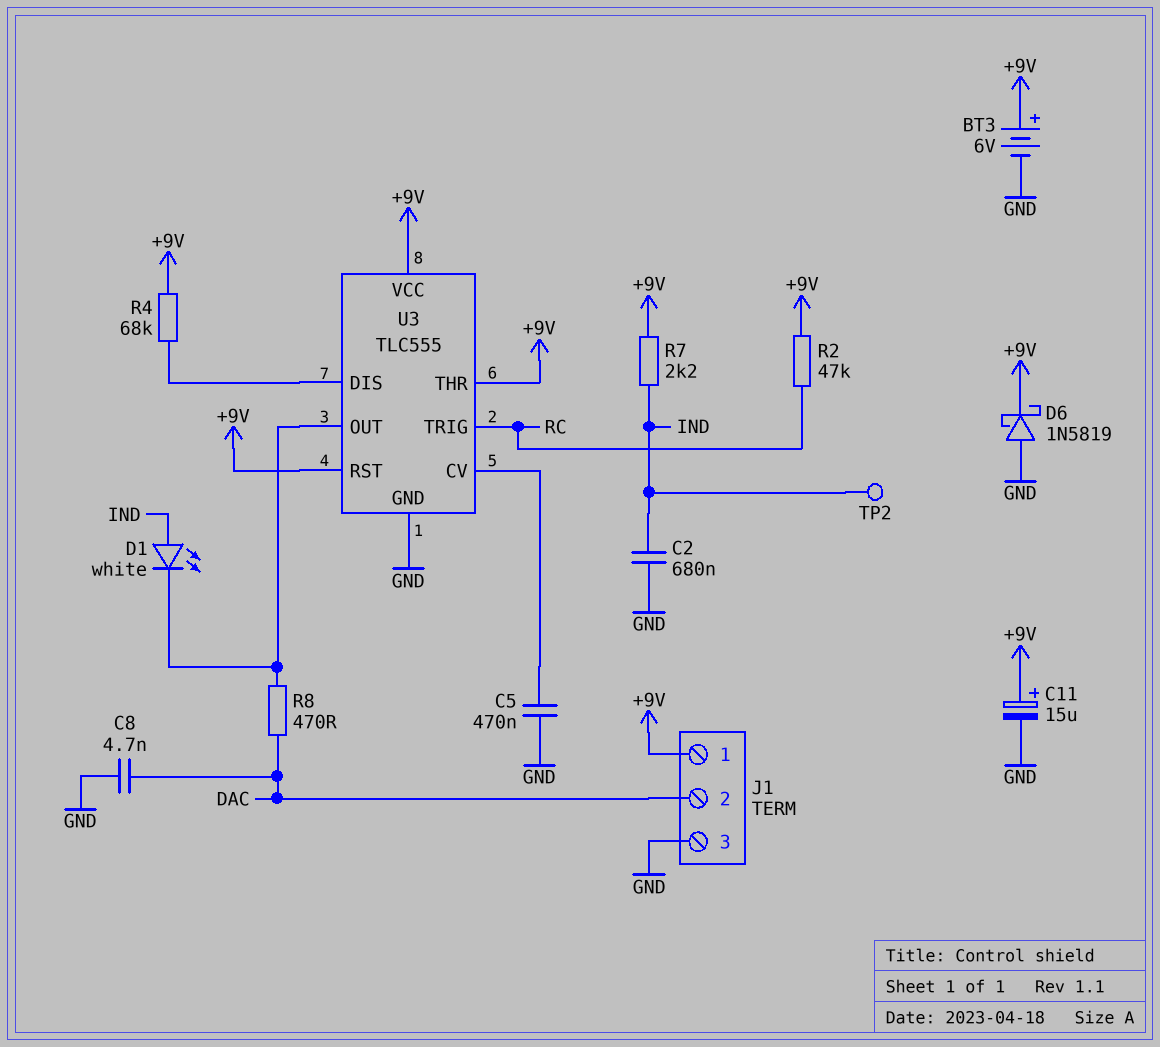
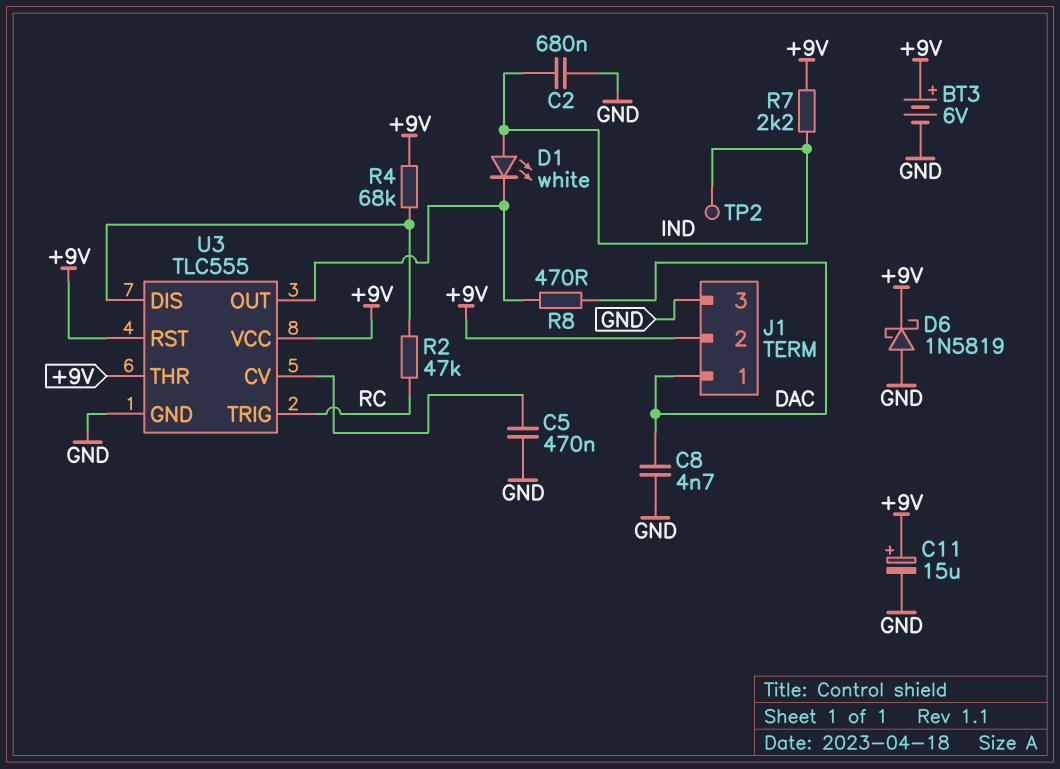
J1 pin 1: +9V -> DAC
J1 pin 2: DAC -> +9V
R2: 47k (+9V, RC) -> 47k (RC, U3/DIS)

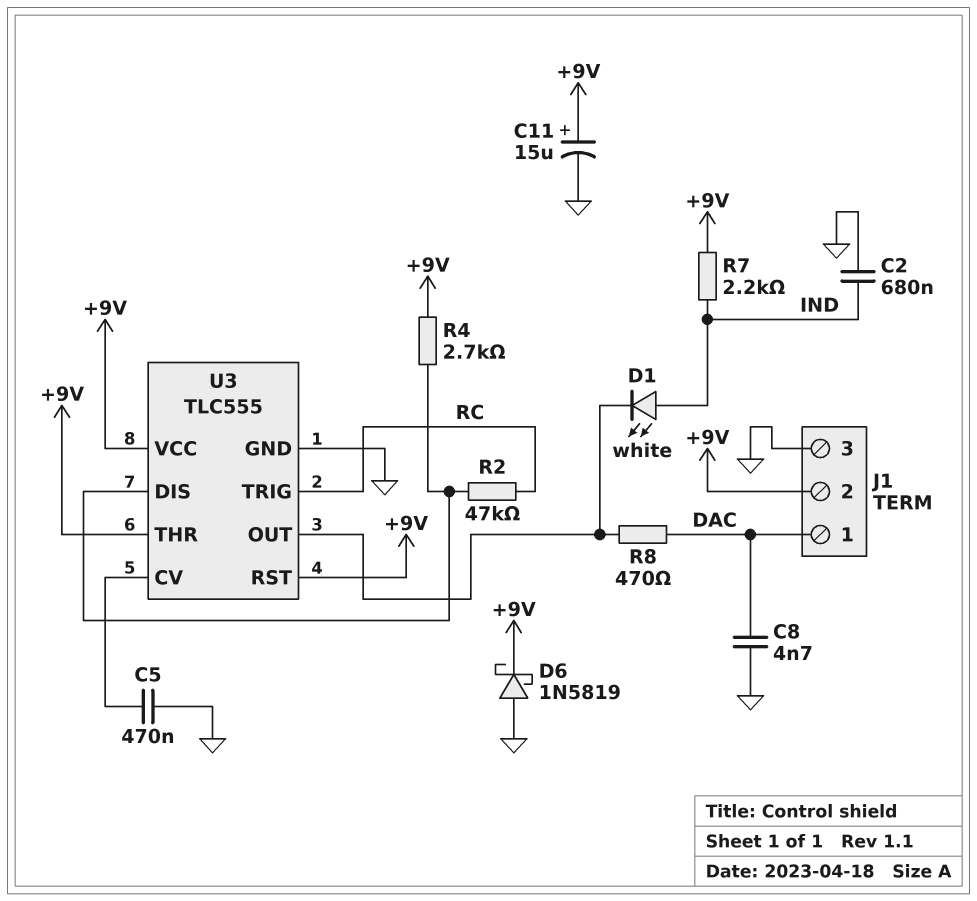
BT3: 6V (plus +9V, minus GND) -> none
R4: 68k (+9V, U3/DIS) -> 2.7k (+9V, U3/DIS)
TP2: test point (IND) -> none

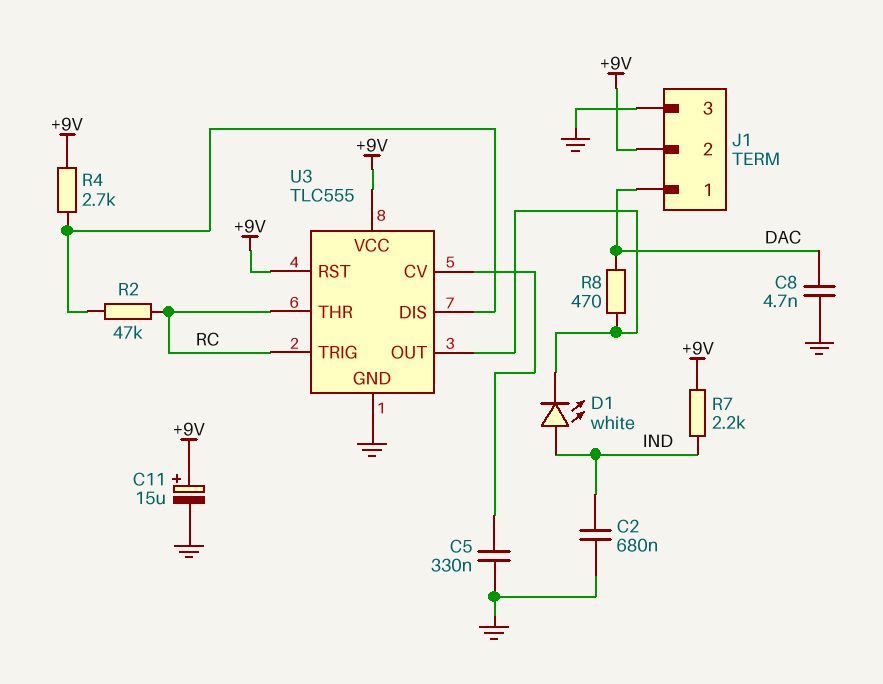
C5: 470nF (GND, U3/CV) -> 330nF (GND, U3/CV)
D6: schottky 1N5819 (A GND, K +9V) -> none
U3 pin THR: +9V -> RC

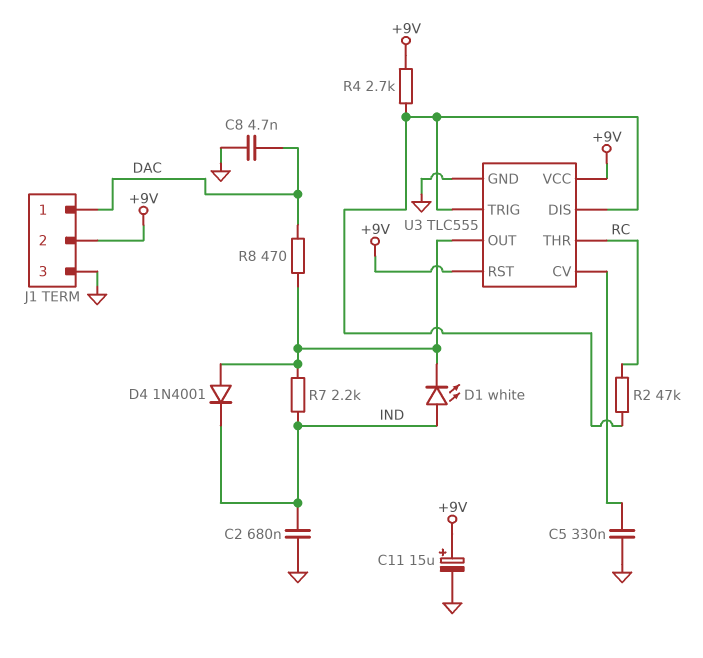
D4: none -> diode 1N4001 (A U3/OUT, K IND)
R7: 2.2k (+9V, IND) -> 2.2k (IND, U3/OUT)
U3 pin TRIG: RC -> U3/DIS

